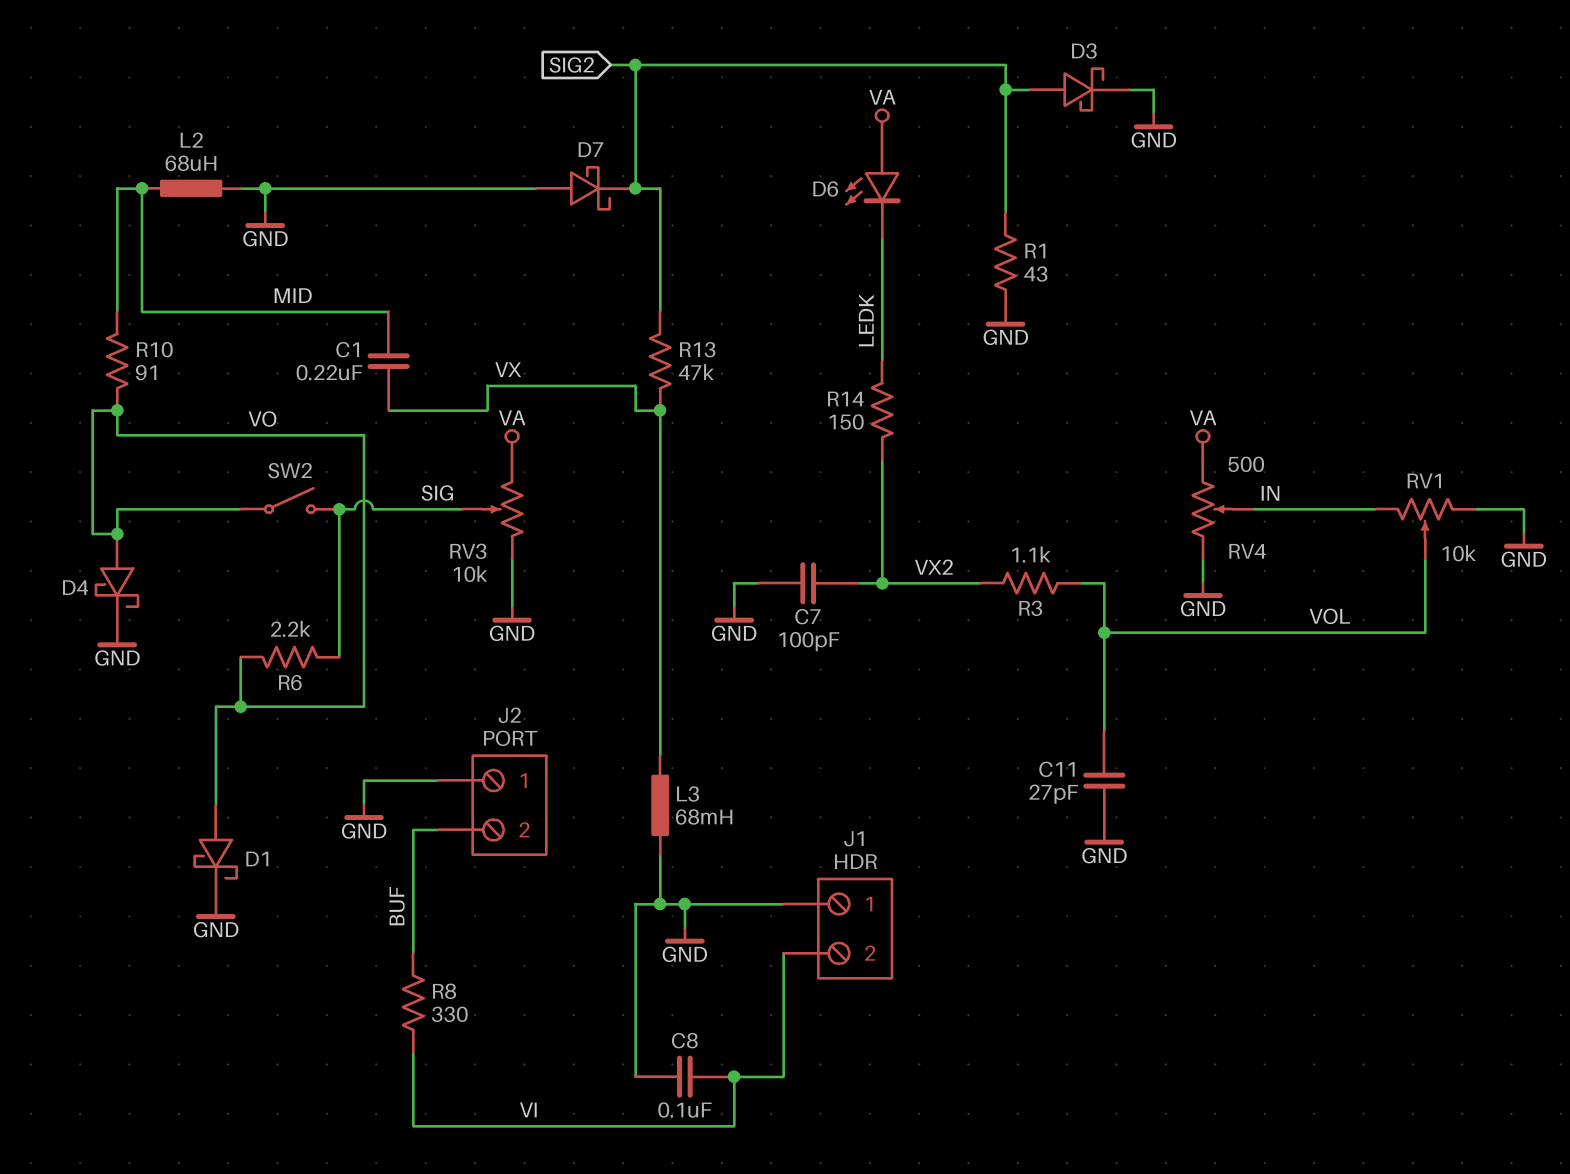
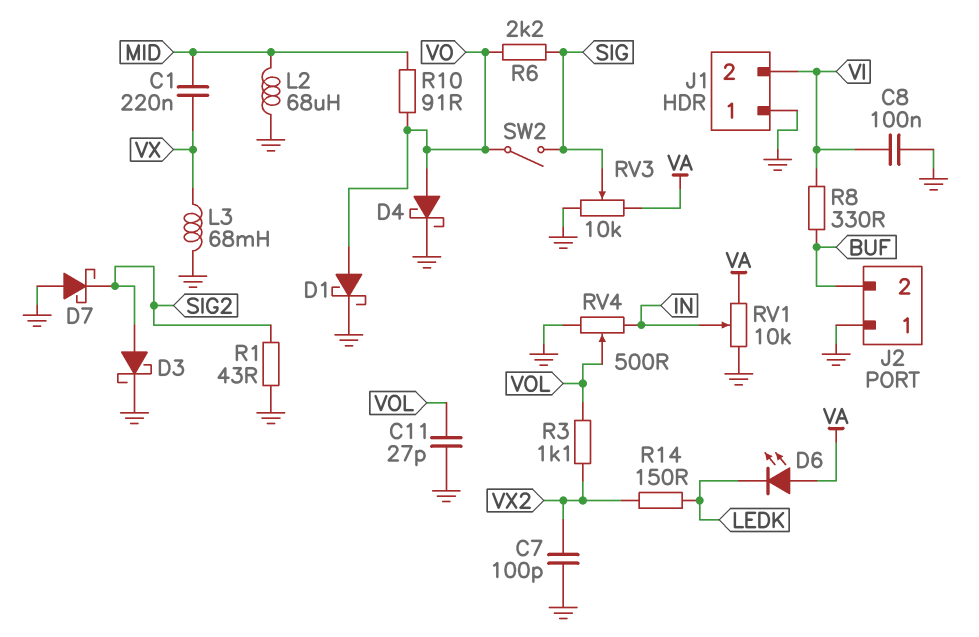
R13: 47k (SIG2, VX) -> none
RV1: 10k (GND, IN, wiper VOL) -> 10k (GND, VA, wiper IN)
RV4: 500 (GND, VA, wiper IN) -> 500 (GND, IN, wiper VOL)

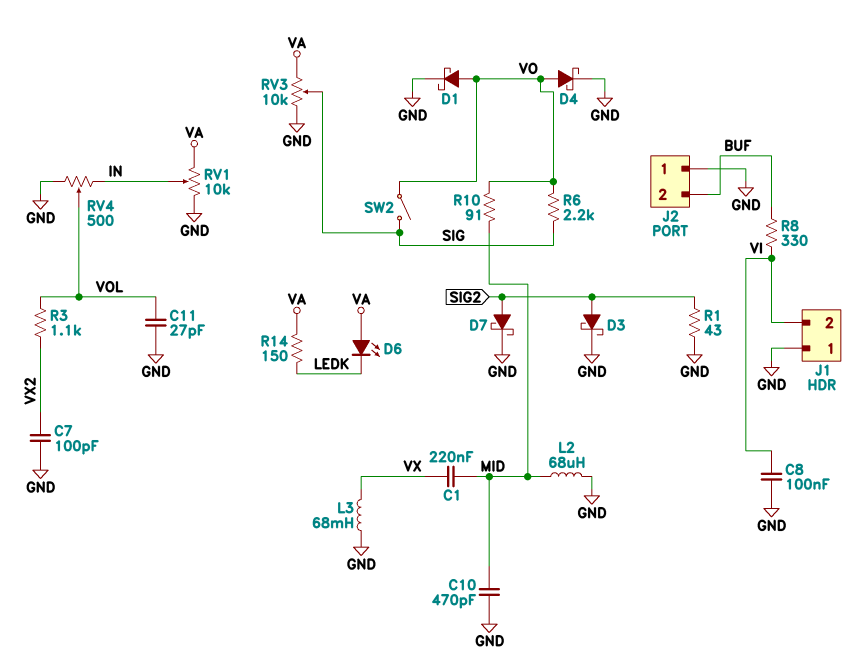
C10: none -> 470pF (GND, MID)
D7: schottky (A GND, K SIG2) -> schottky (A SIG2, K GND)
R14: 150 (LEDK, VX2) -> 150 (LEDK, VA)

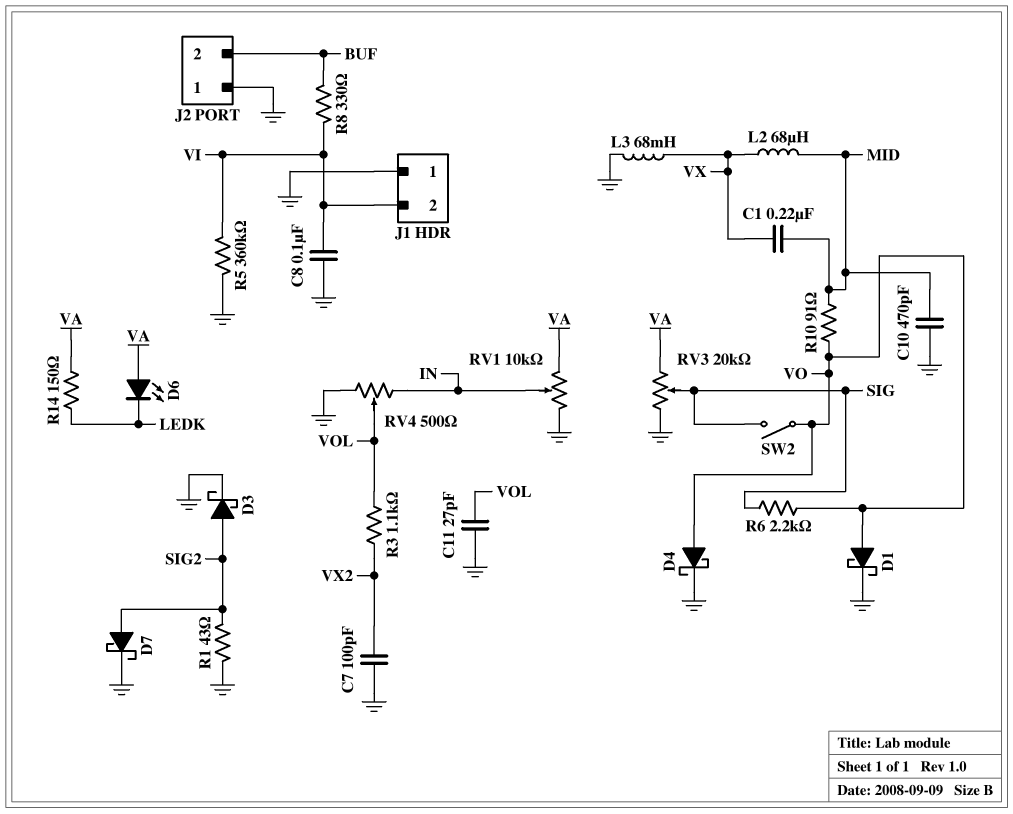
L2: 68uH (GND, MID) -> 68uH (MID, VX)
R5: none -> 360k (GND, VI)
RV3: 10k (GND, VA, wiper SIG) -> 20k (GND, VA, wiper SIG)

